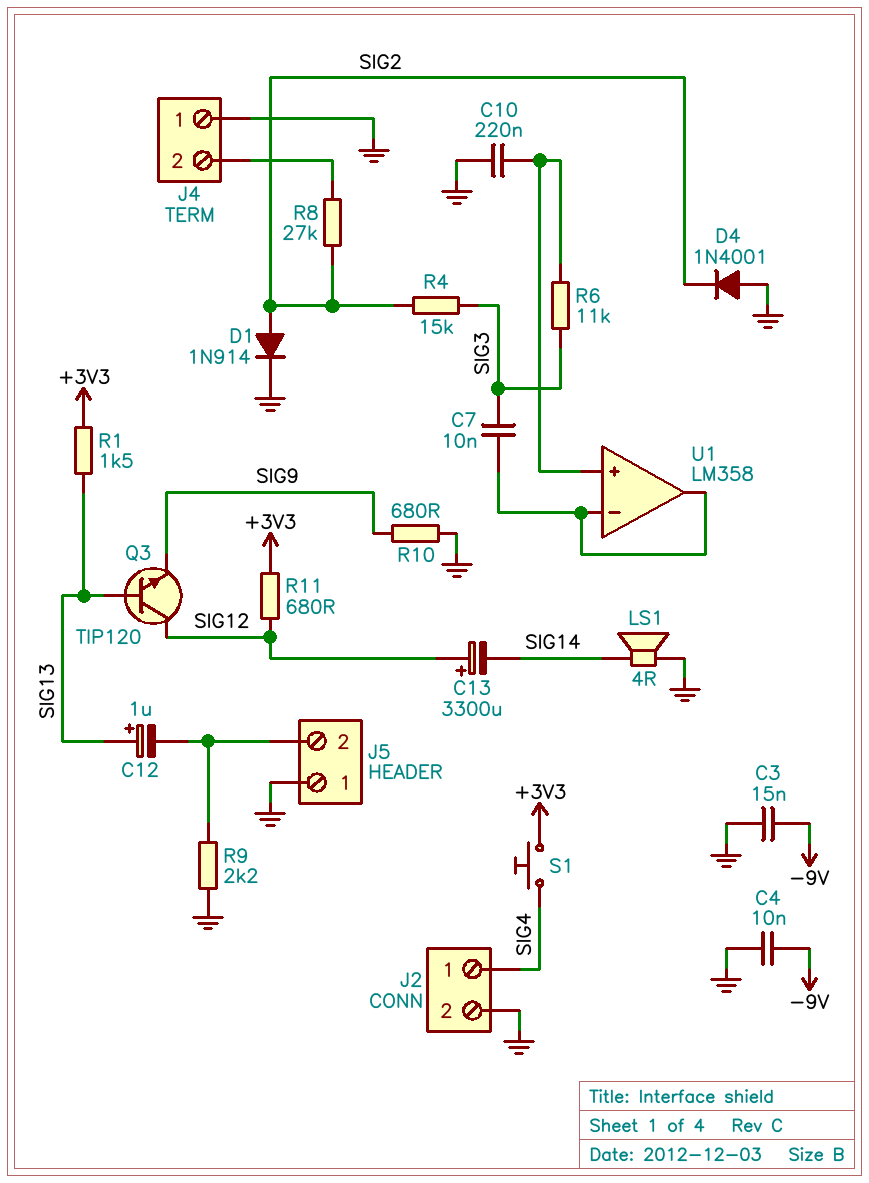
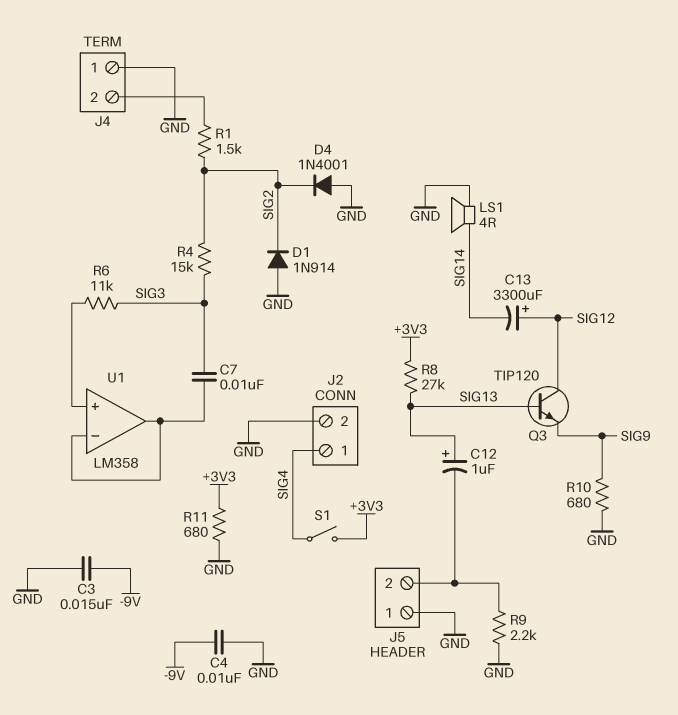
C10: 220nF (GND, U1/in+) -> none
D1: diode 1N914 (A SIG2, K GND) -> diode 1N914 (A GND, K SIG2)
R1: 1.5k (+3V3, SIG13) -> 1.5k (J4/2, SIG2)
R8: 27k (J4/2, SIG2) -> 27k (+3V3, SIG13)
R11: 680 (+3V3, SIG12) -> 680 (+3V3, GND)
S1: button (+3V3, SIG4) -> switch (+3V3, SIG4)

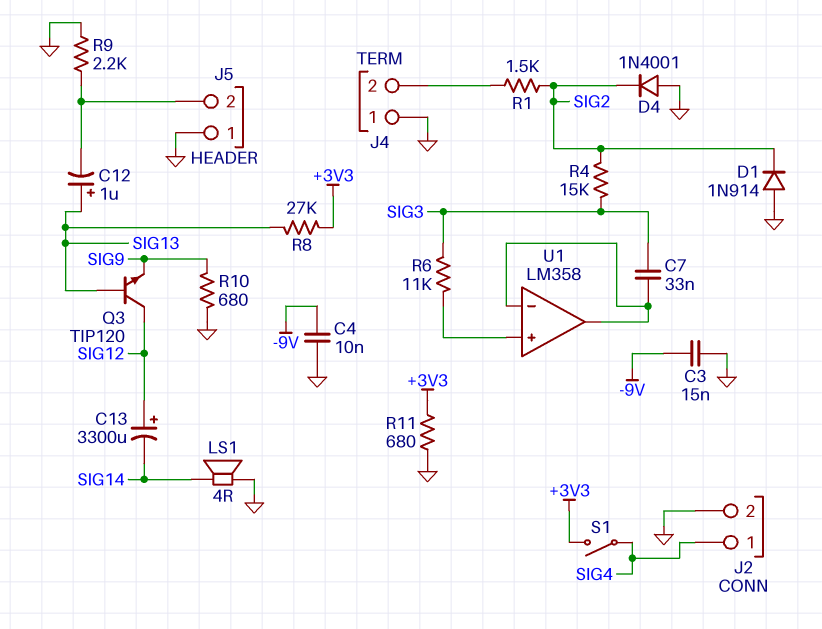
C7: 10nF (SIG3, U1/in-) -> 33nF (SIG3, U1/in-)

